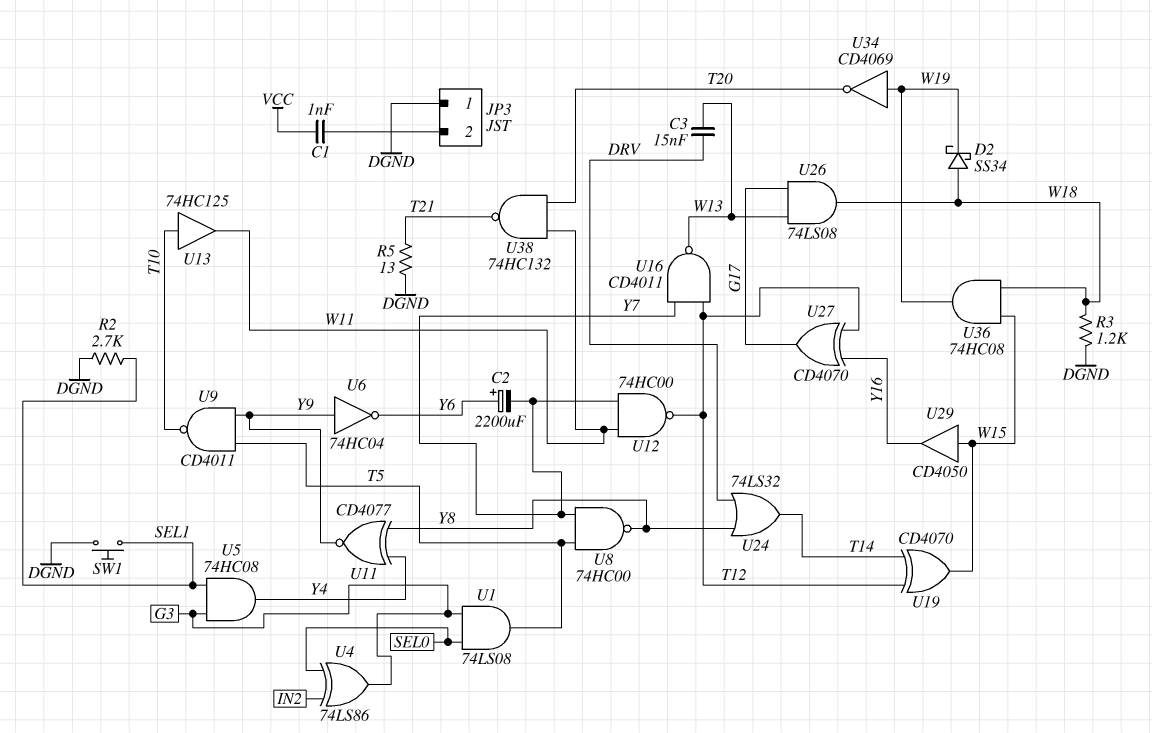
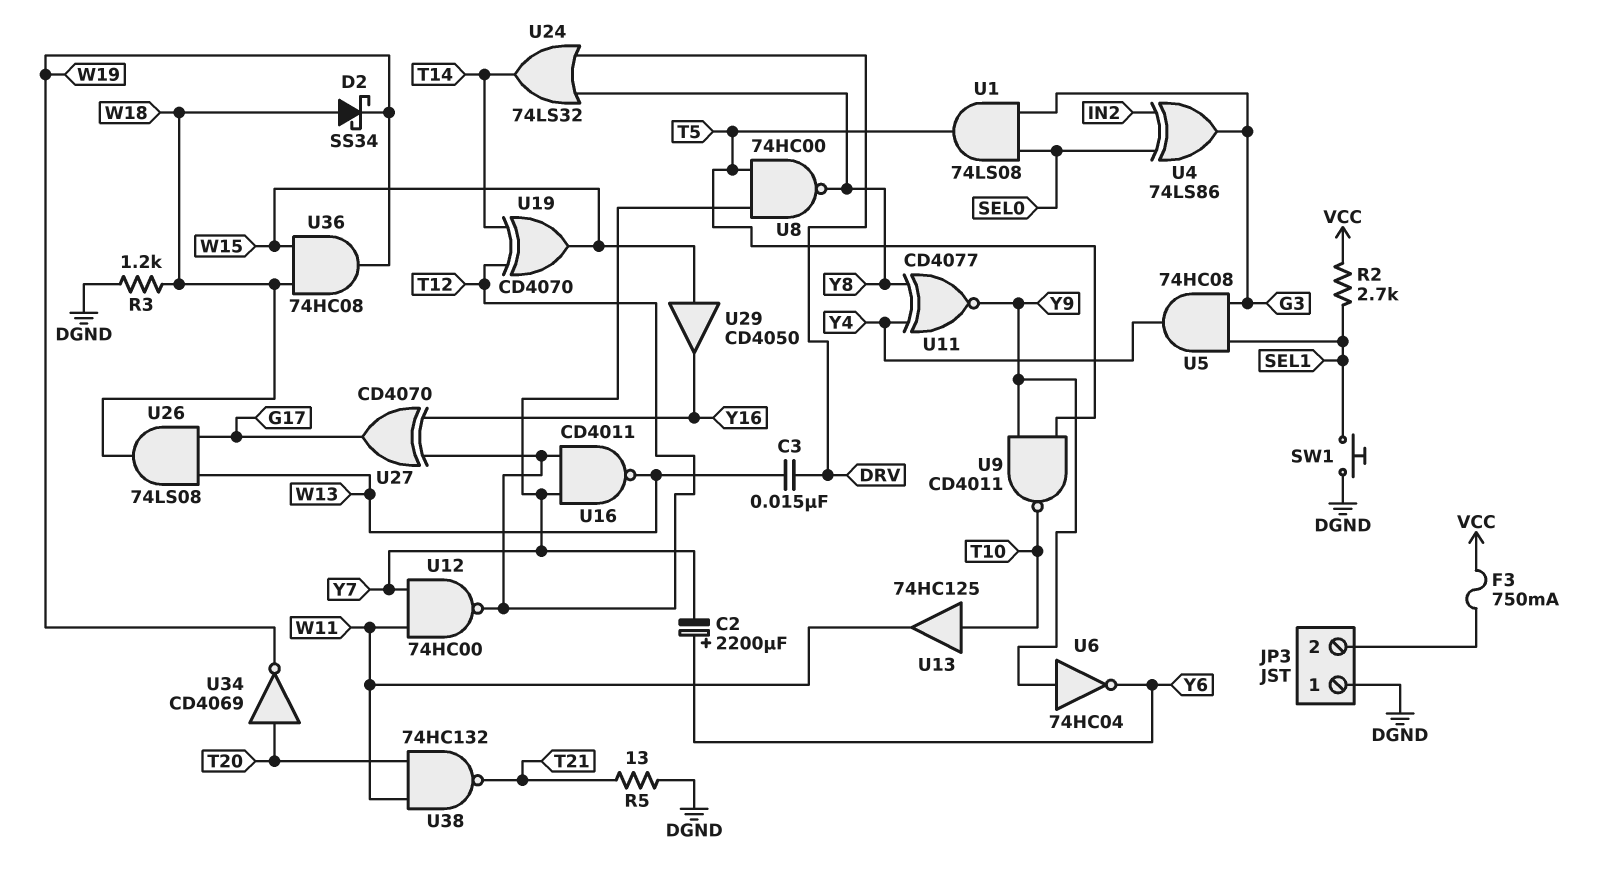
C1: 1nF (JP3/2, VCC) -> none
F3: none -> 750mA (JP3/2, VCC)
R2: 2.7k (DGND, SEL1) -> 2.7k (SEL1, VCC)
U34: NOT CD4069 (in W19, out T20) -> NOT CD4069 (in T20, out W19)

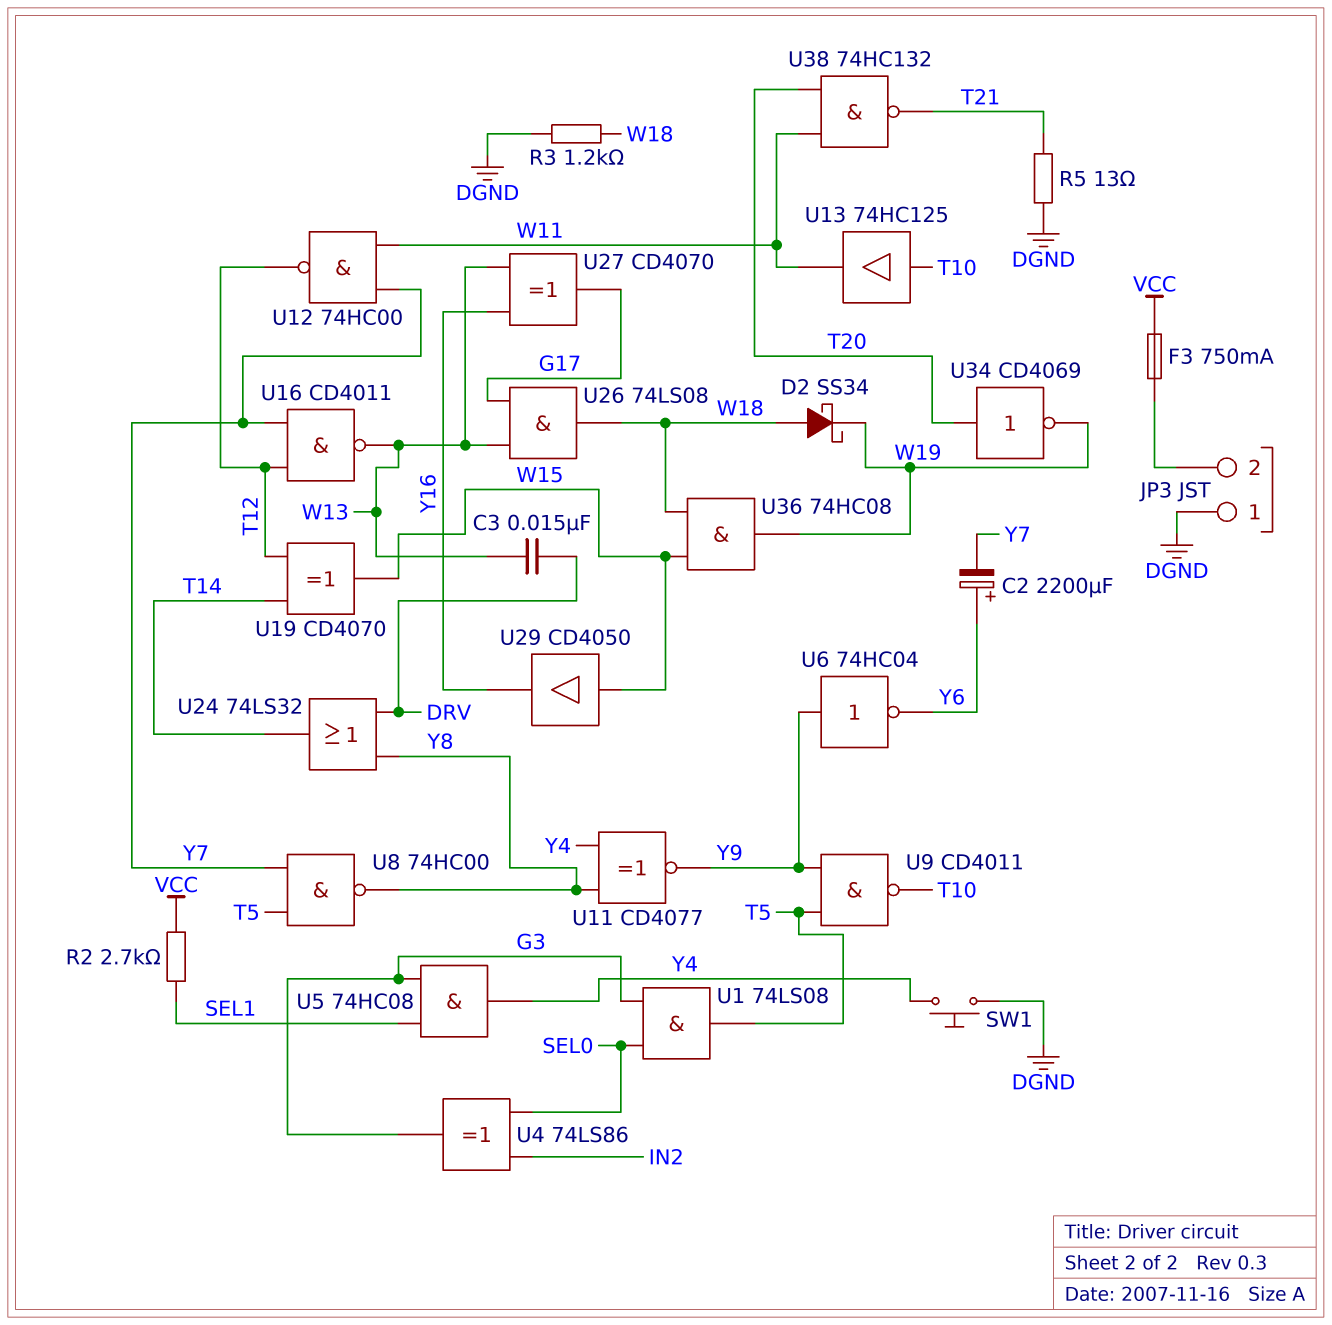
SW1: button (DGND, SEL1) -> button (DGND, Y4)
U27: XOR CD4070 (in T12, in Y16, out G17) -> XOR CD4070 (in W13, in Y16, out G17)

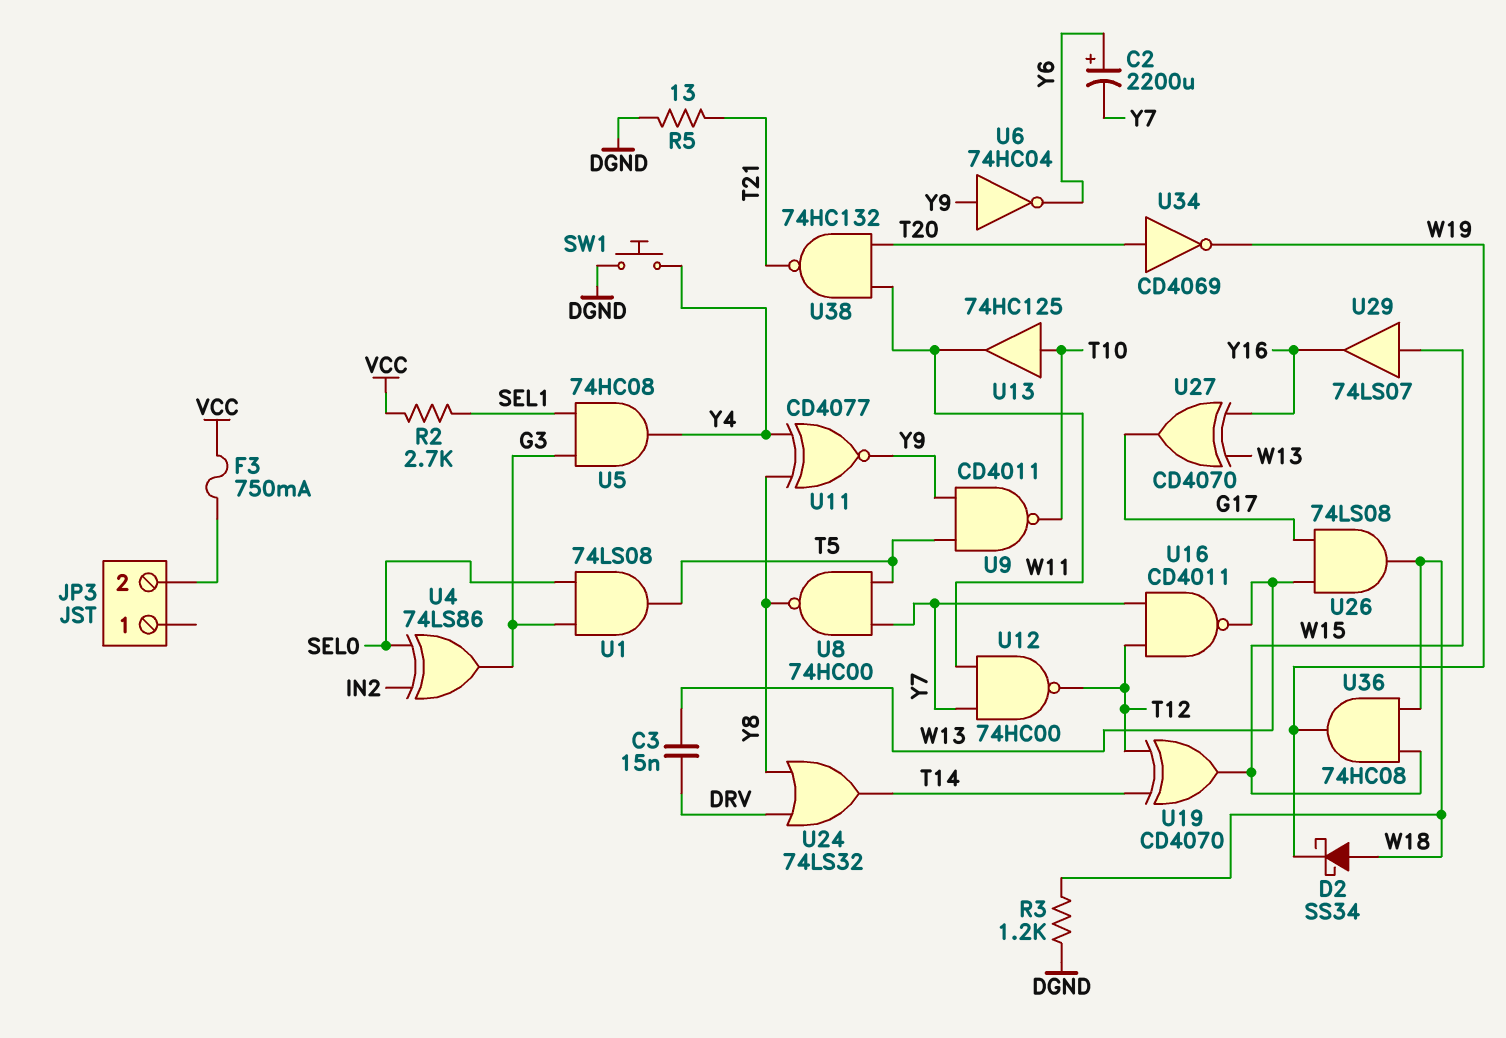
JP3 pin 1: DGND -> none
U29: buffer CD4050 (in W15, out Y16) -> buffer 74LS07 (in W15, out Y16)

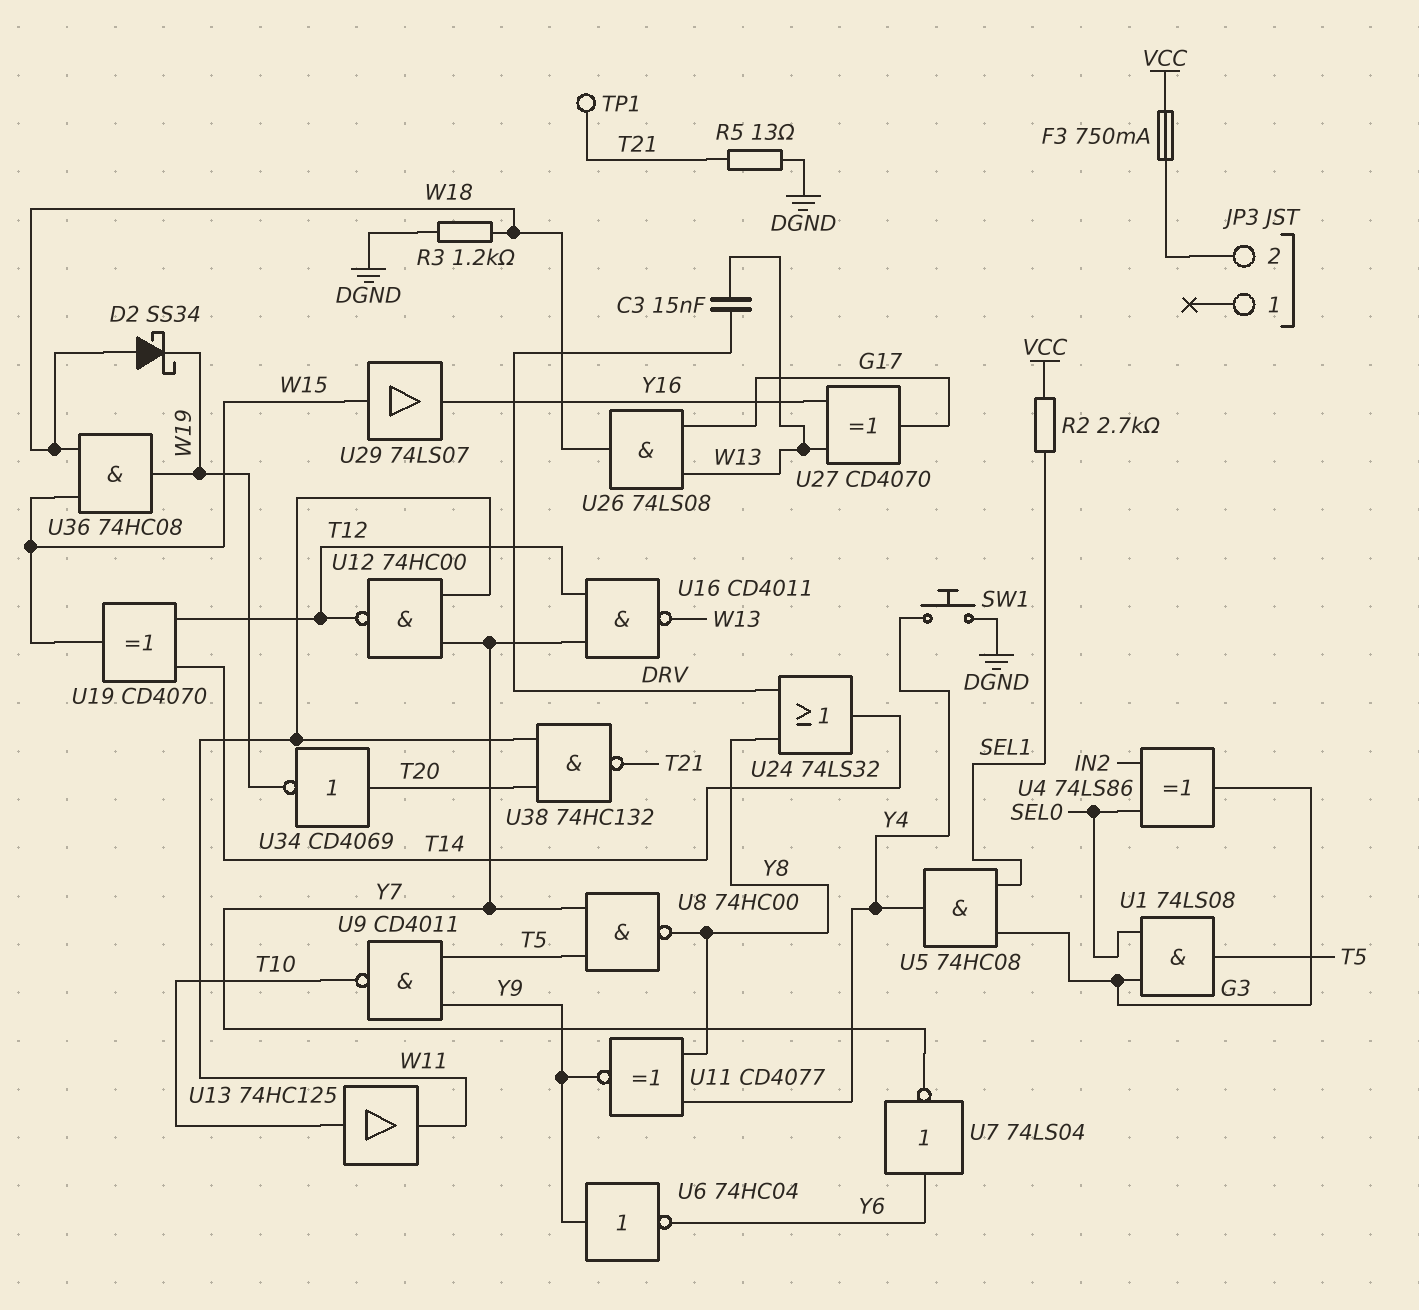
C2: 2200uF (plus Y6, minus Y7) -> none
TP1: none -> test point (T21)
U7: none -> NOT 74LS04 (in Y6, out Y7)

